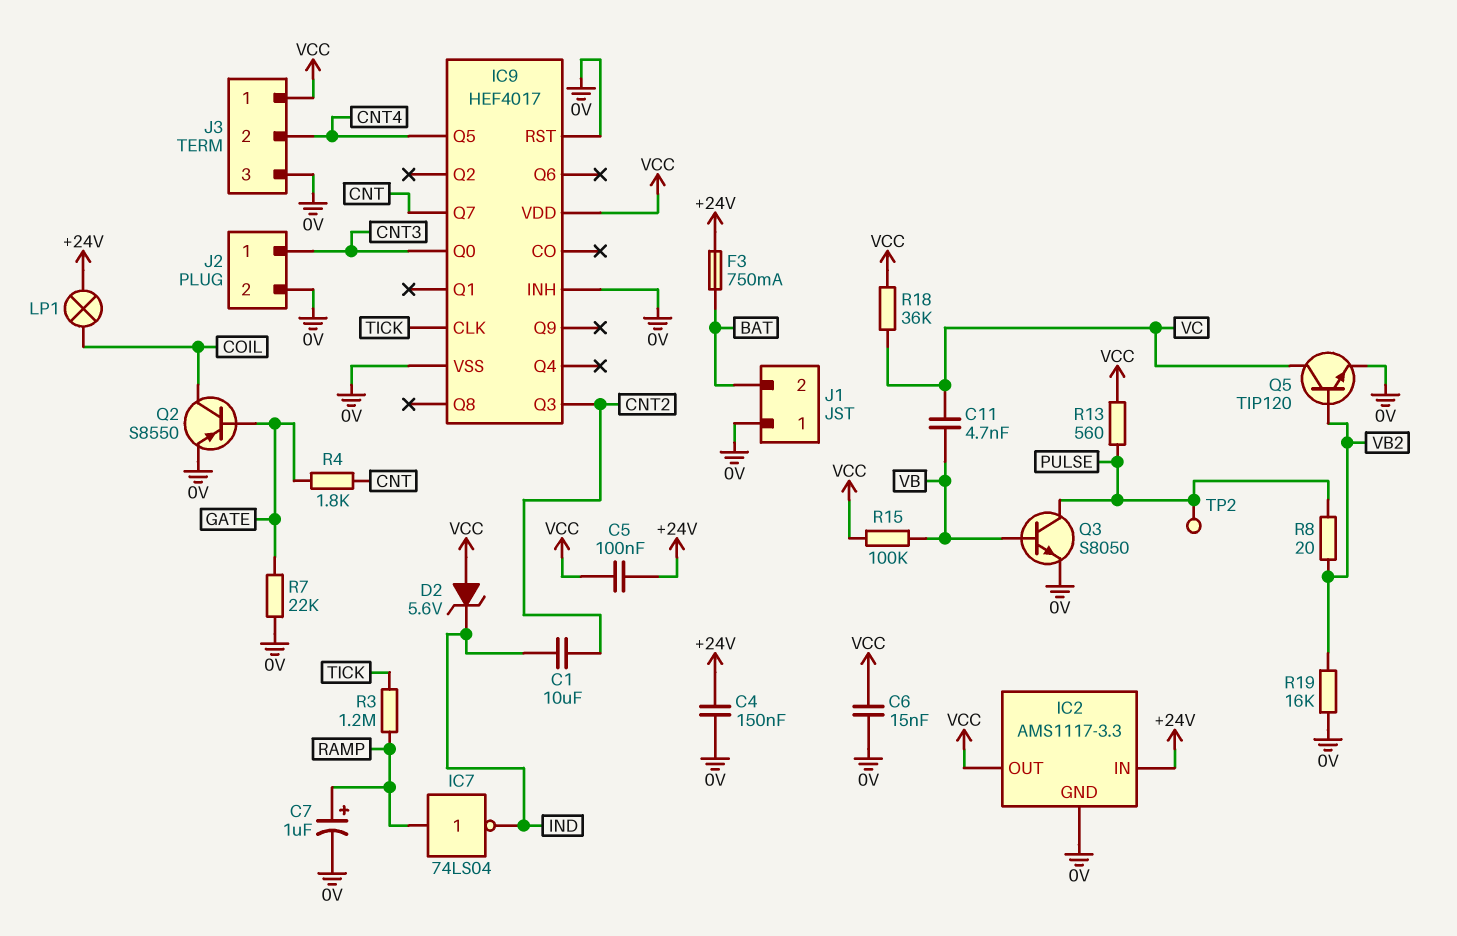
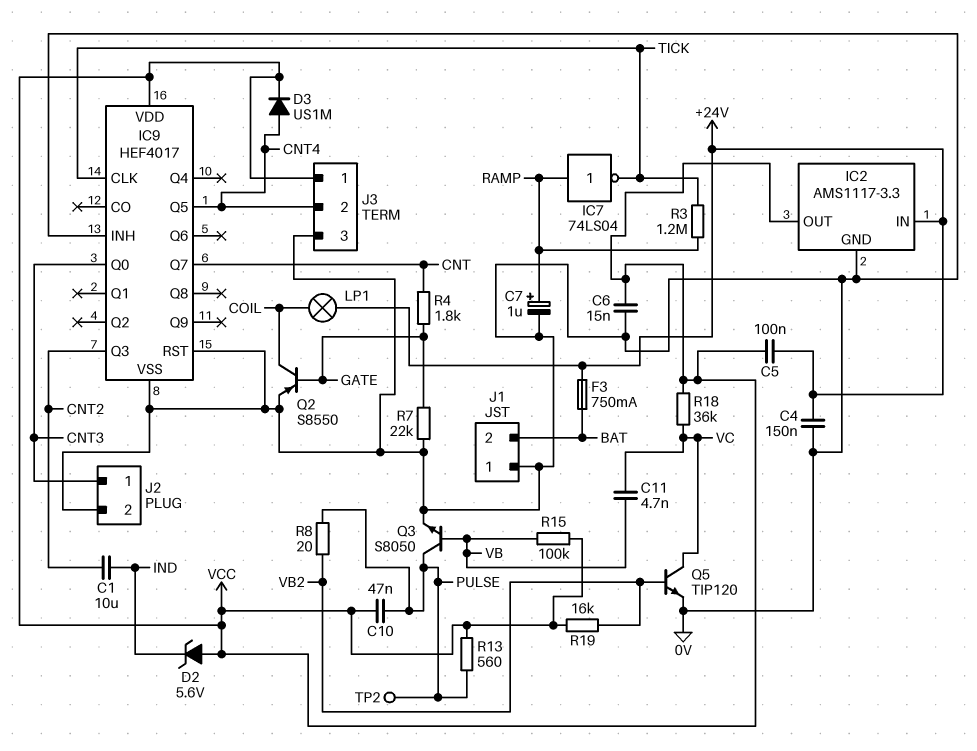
C10: none -> 47nF (PULSE, VCC)
D3: none -> diode US1M (A CNT4, K VCC)
IC7: NOT 74LS04 (in RAMP, out IND) -> NOT 74LS04 (in RAMP, out TICK)
R19: 16k (0V, VB2) -> 16k (VB2, VCC)

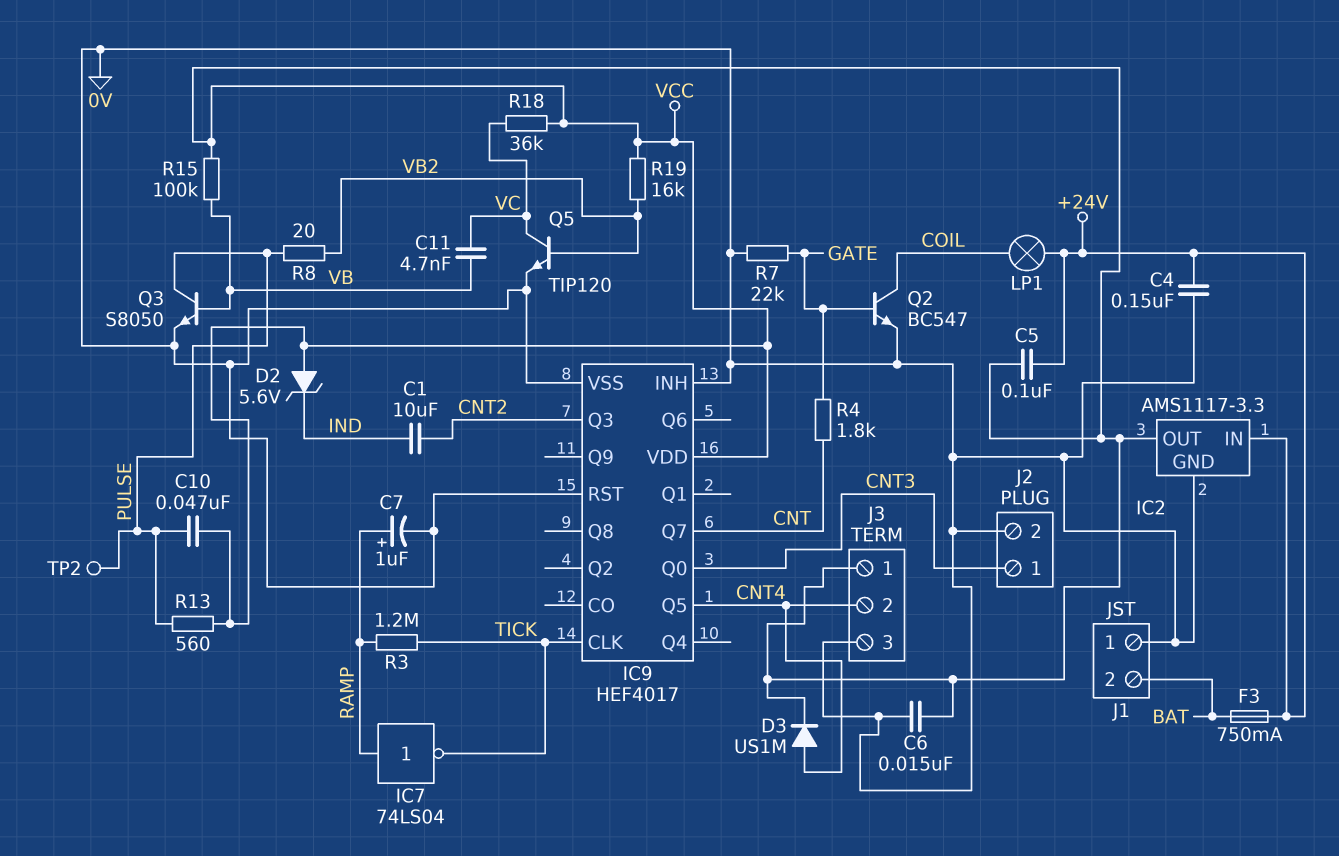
Q2: PNP S8550 (B GATE, C COIL, E 0V) -> NPN BC547 (B GATE, C COIL, E 0V)

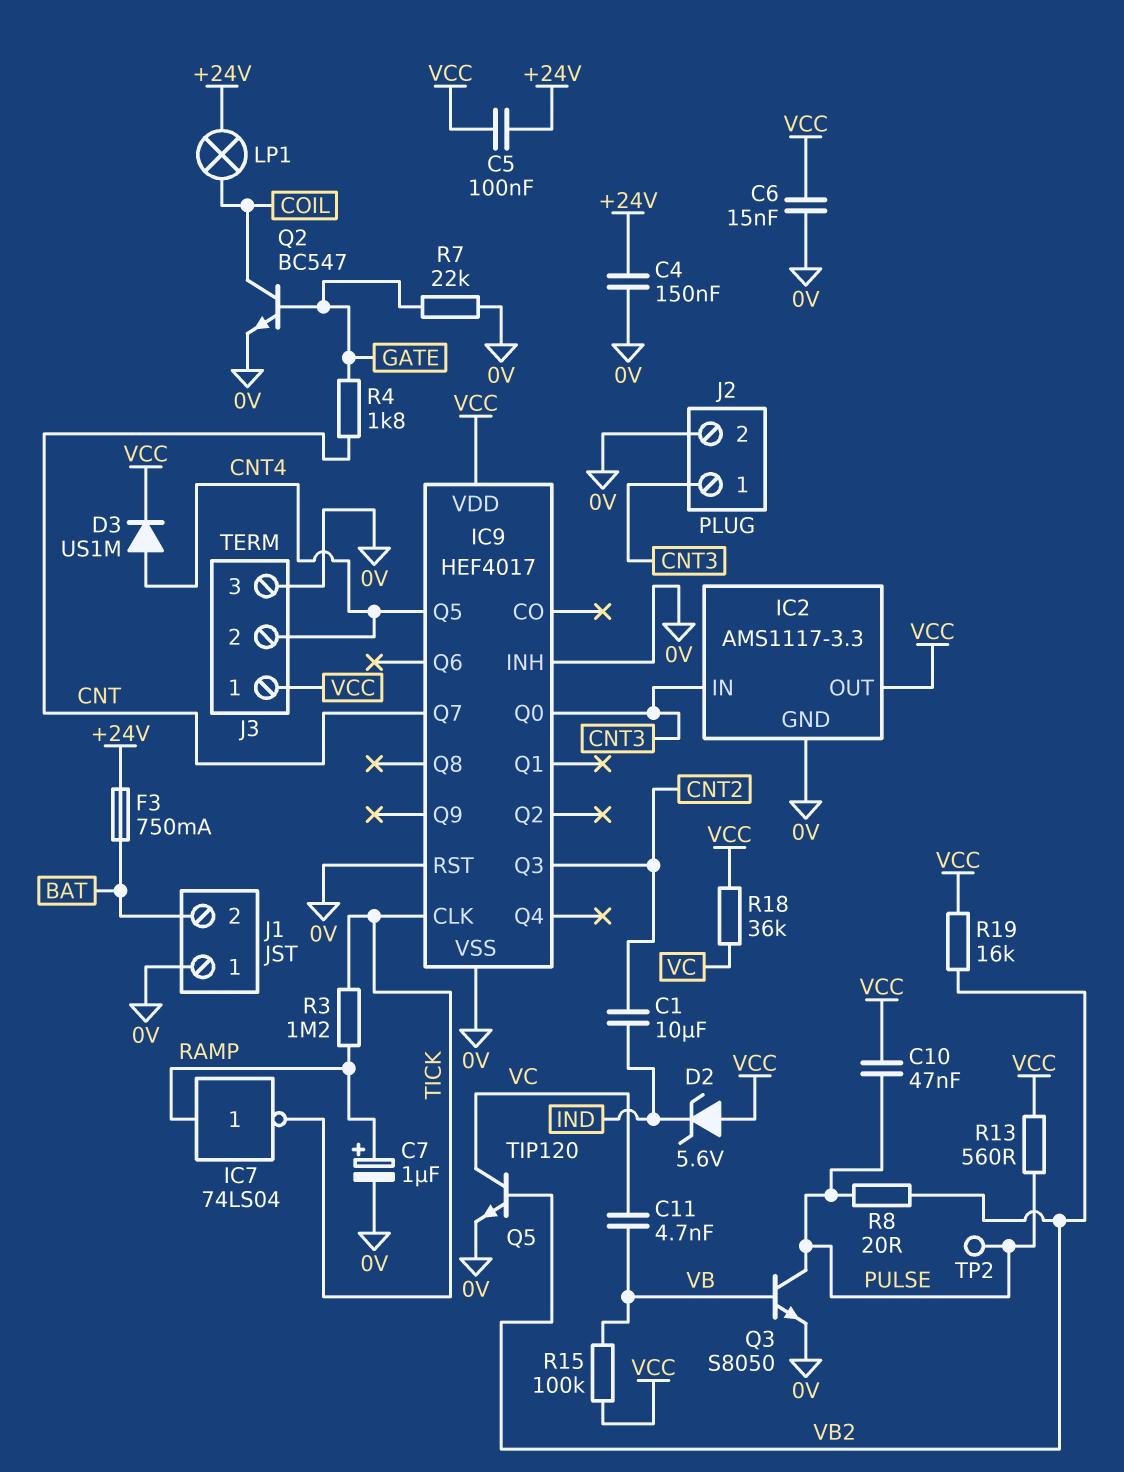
IC2 pin IN: +24V -> CNT3

